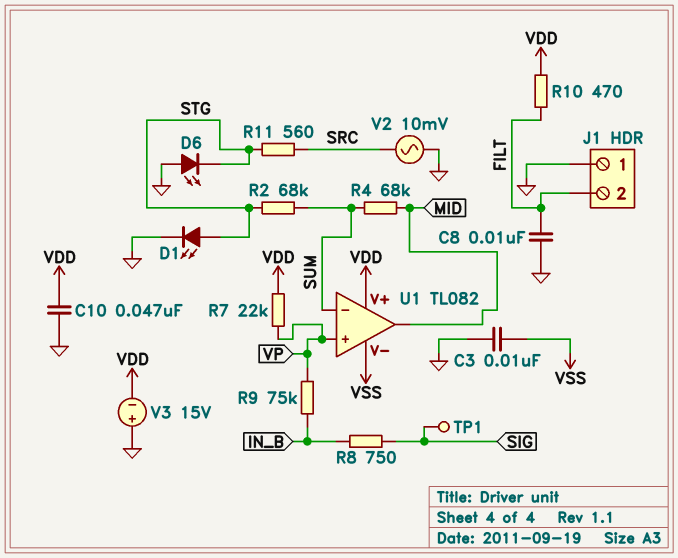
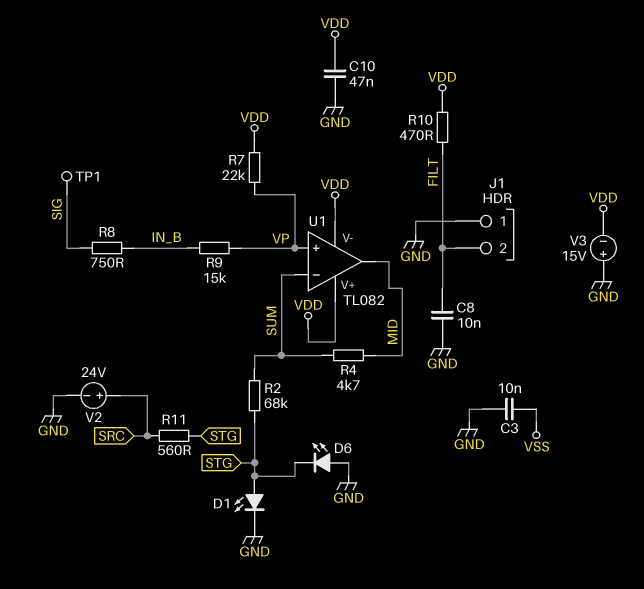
R4: 68k (MID, SUM) -> 4.7k (MID, SUM)
R9: 75k (IN_B, VP) -> 15k (IN_B, VP)
U1 pin V-: VSS -> VDD
V2: AC 10mV (GND, SRC) -> 24V (plus SRC, minus GND)

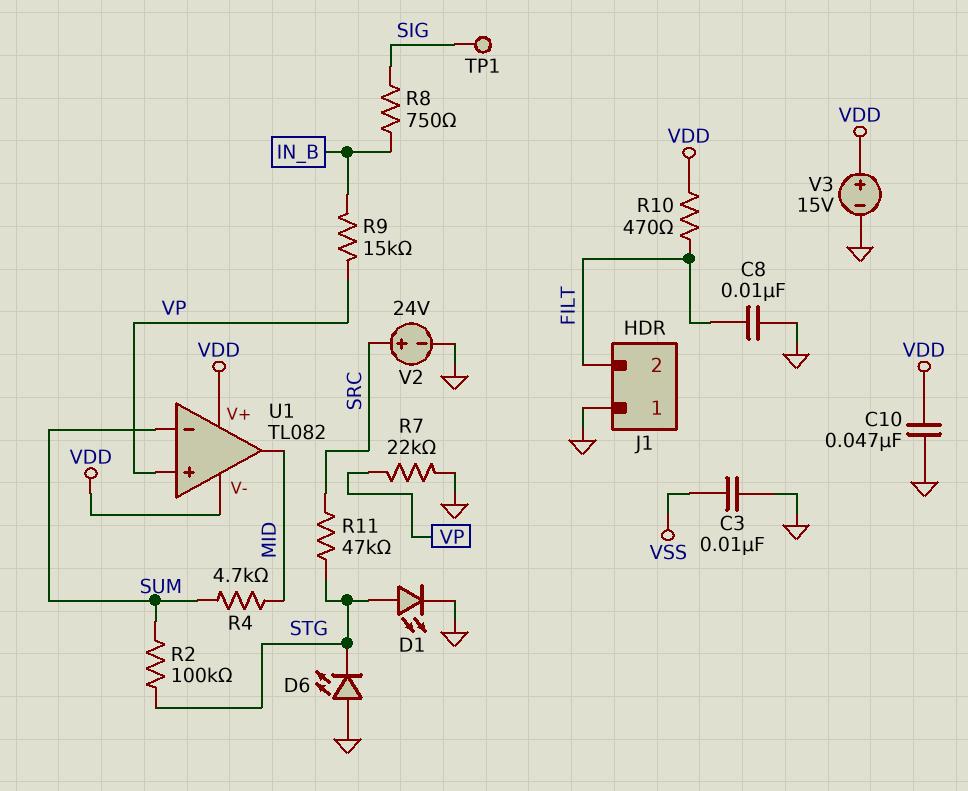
R2: 68k (STG, SUM) -> 100k (STG, SUM)
R7: 22k (VDD, VP) -> 22k (GND, VP)
R11: 560 (SRC, STG) -> 47k (SRC, STG)
V3: 15V (plus GND, minus VDD) -> 15V (plus VDD, minus GND)

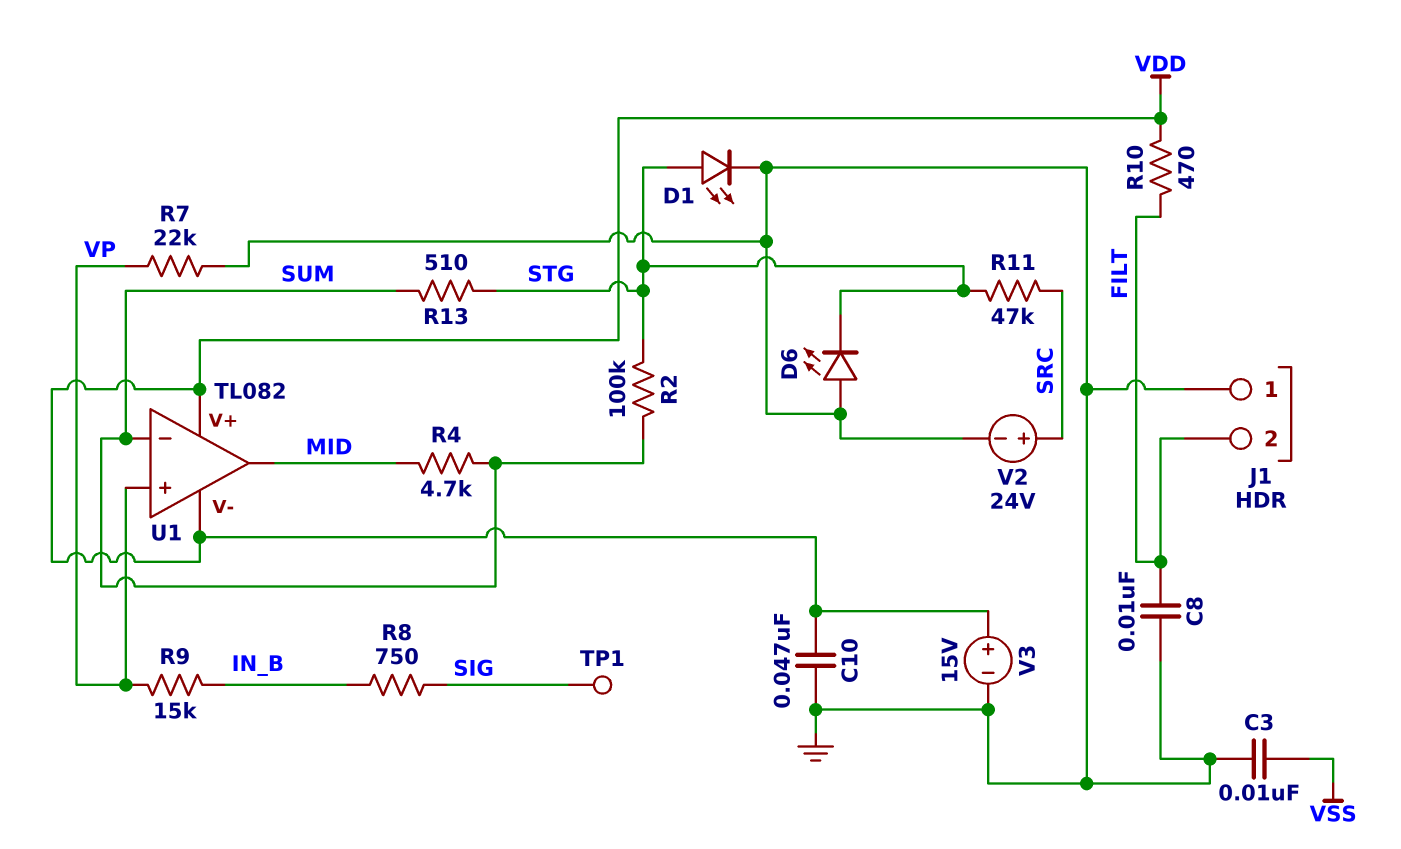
R13: none -> 510 (STG, SUM)

